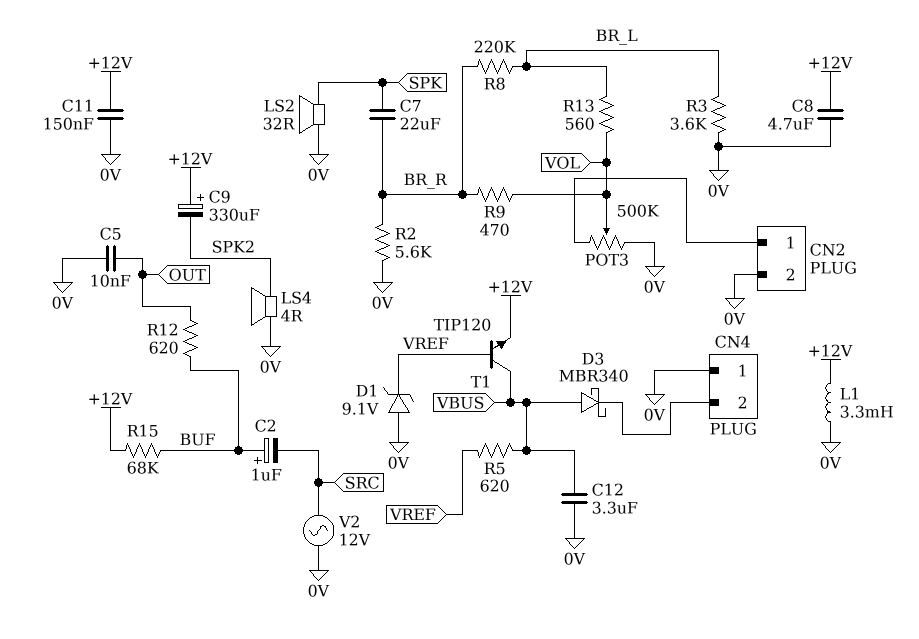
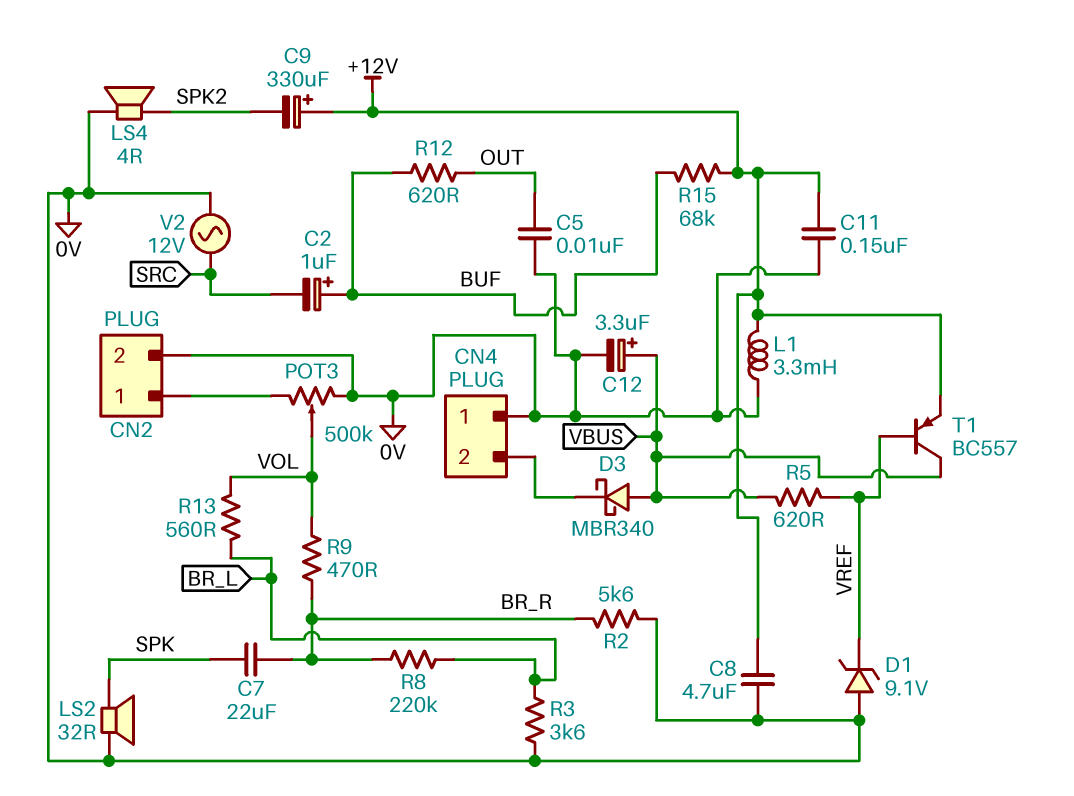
C12: 3.3uF (0V, VBUS) -> 3.3uF (plus VBUS, minus 0V)
T1: NPN TIP120 (B VREF, C VBUS, E +12V) -> PNP BC557 (B VREF, C VBUS, E +12V)

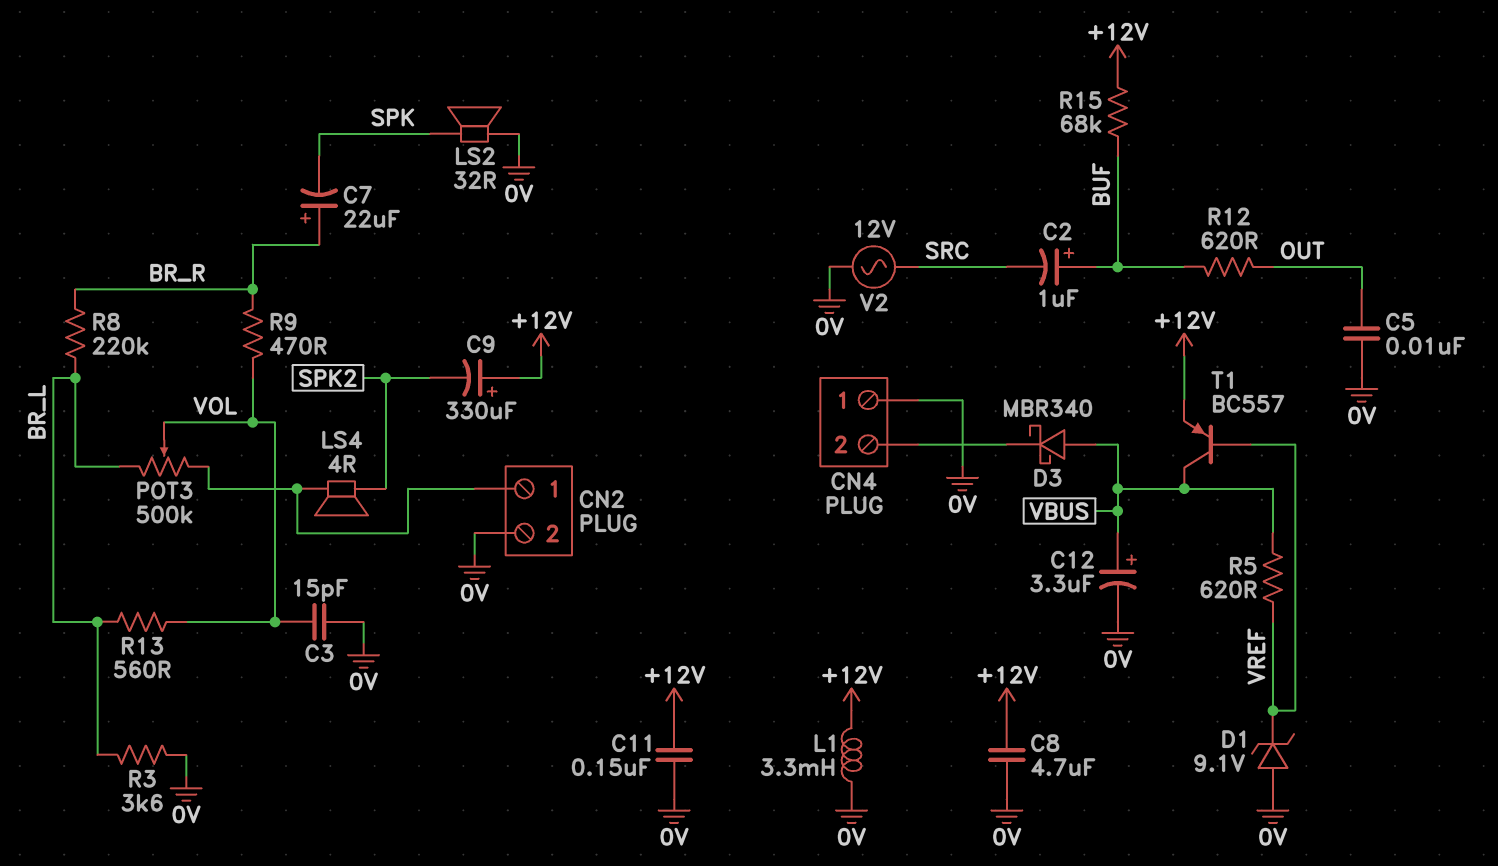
C3: none -> 15pF (0V, VOL)
C7: 22uF (BR_R, SPK) -> 22uF (plus BR_R, minus SPK)
LS4: speaker 4R (0V, SPK2) -> speaker 4R (CN2/1, SPK2)
POT3: 500k (0V, CN2/1, wiper VOL) -> 500k (BR_L, CN2/1, wiper VOL)
R2: 5.6k (0V, BR_R) -> none

